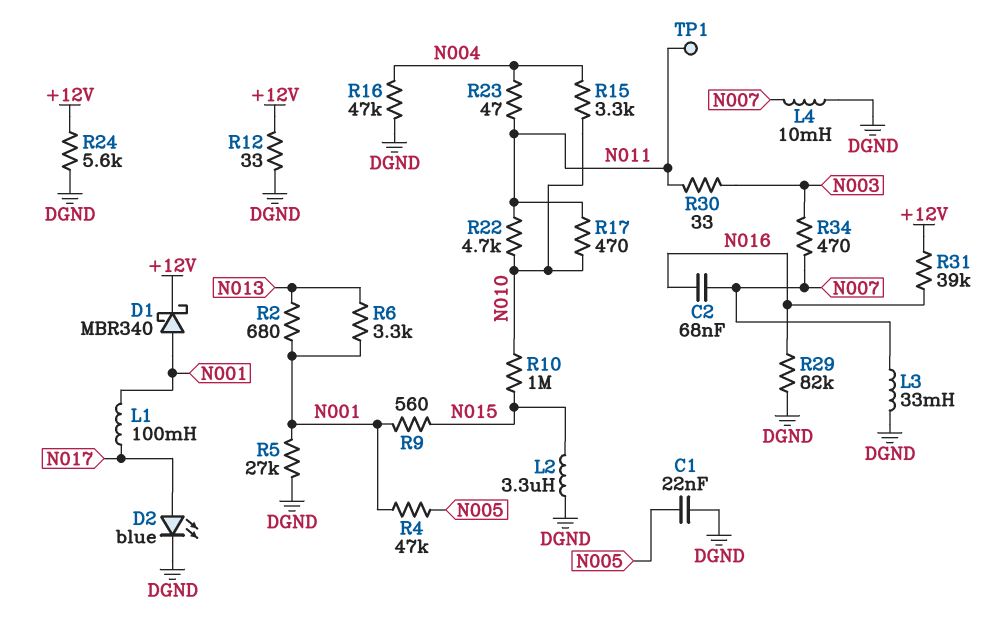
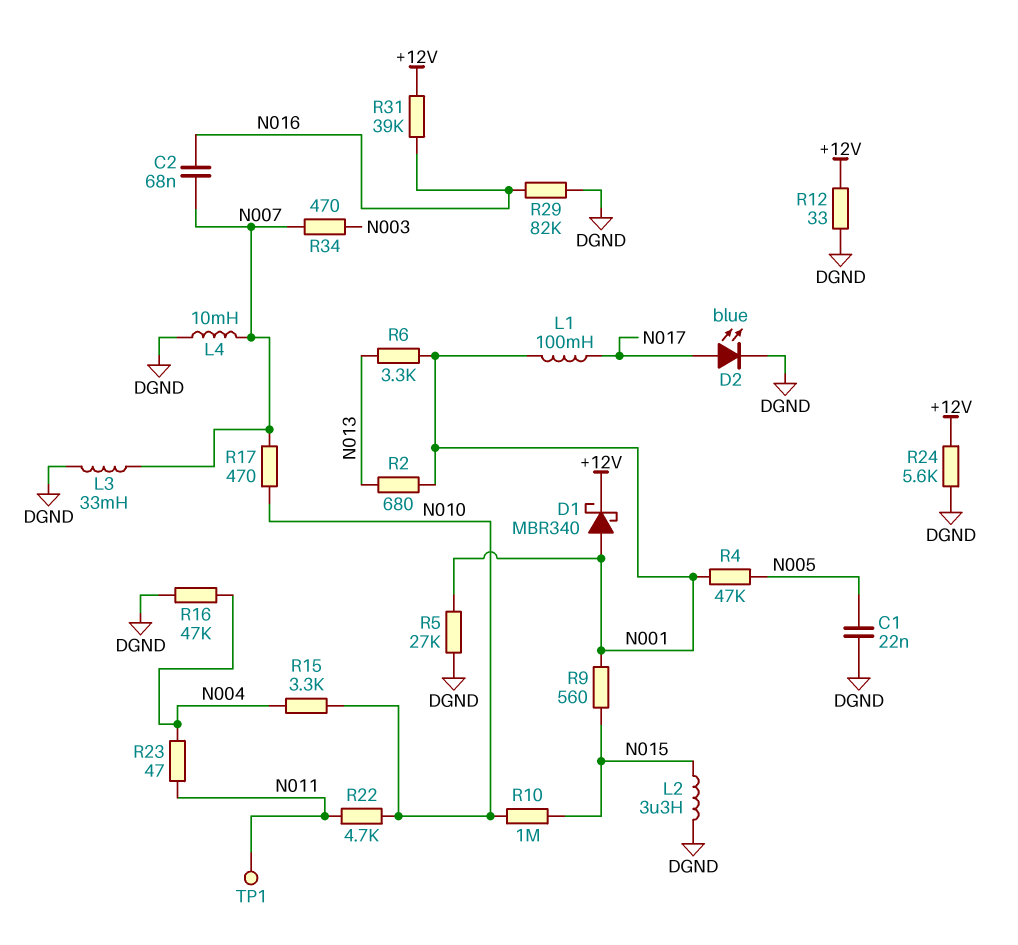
R17: 470 (N010, N011) -> 470 (N007, N010)
R30: 33 (N003, N011) -> none

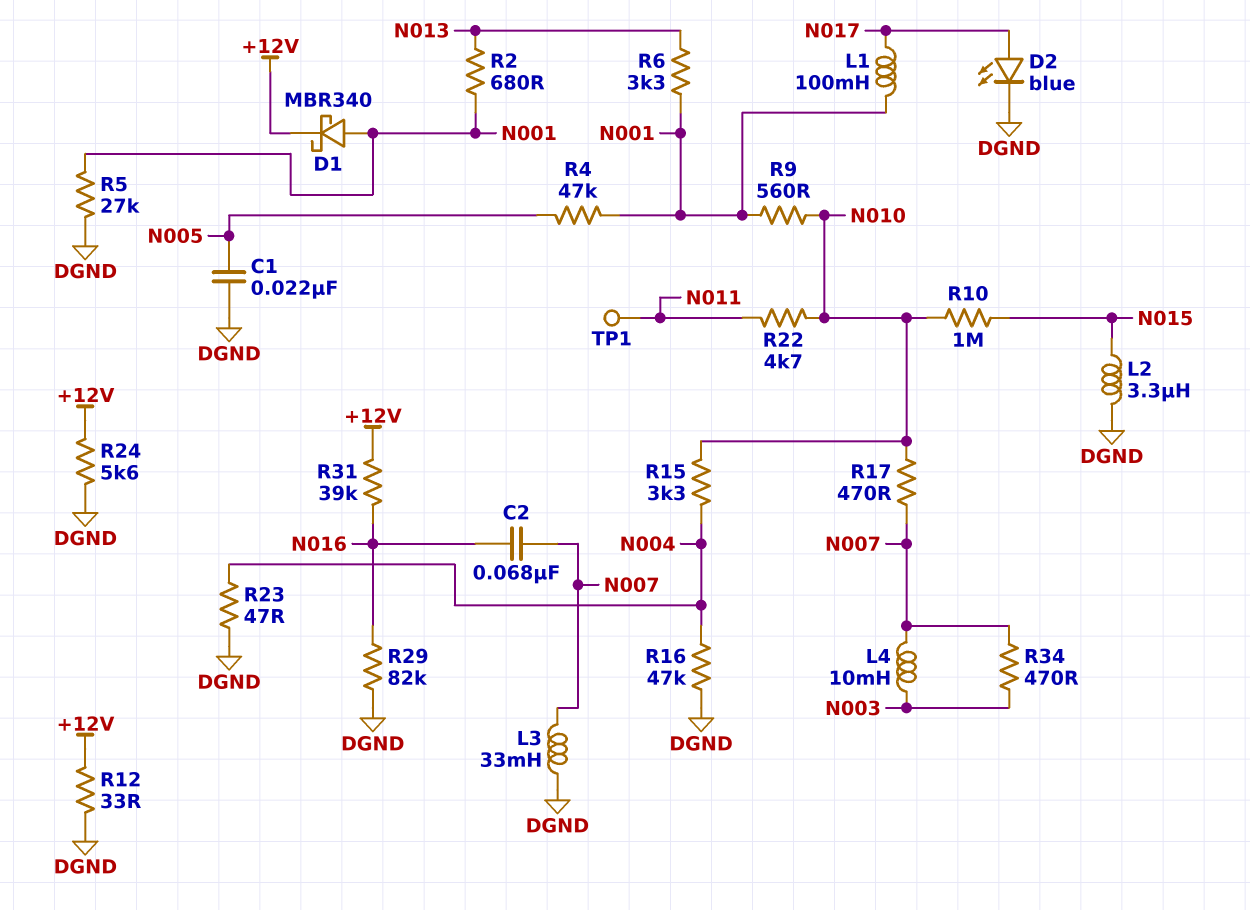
L4: 10mH (DGND, N007) -> 10mH (N003, N007)
R9: 560 (N001, N015) -> 560 (N001, N010)
R23: 47 (N004, N011) -> 47 (DGND, N004)

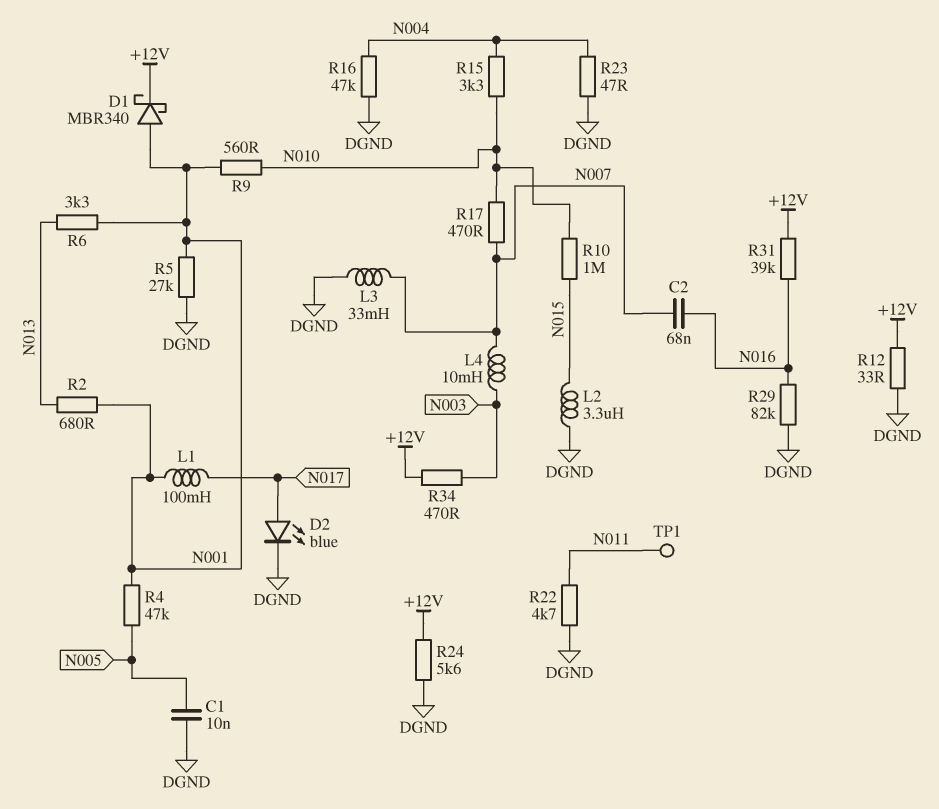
C1: 22nF (DGND, N005) -> 10nF (DGND, N005)
R22: 4.7k (N010, N011) -> 4.7k (DGND, N011)
R34: 470 (N003, N007) -> 470 (+12V, N003)

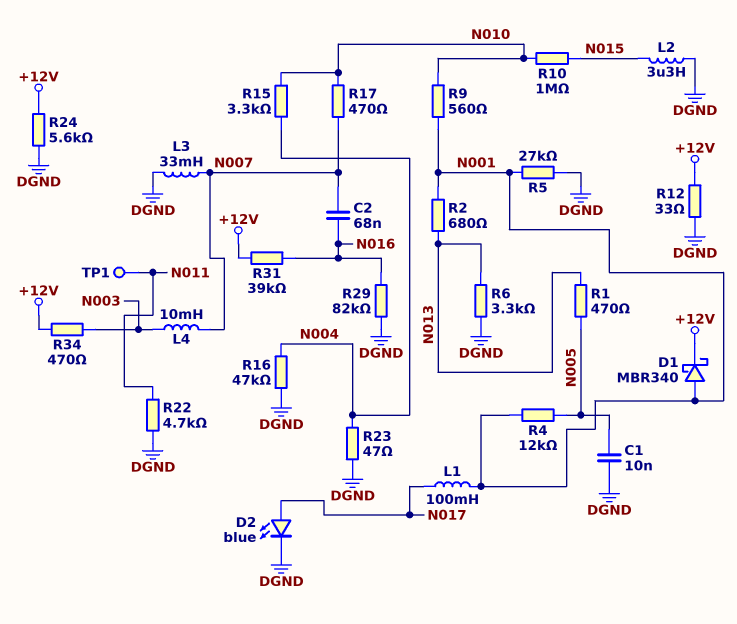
R1: none -> 470 (N005, N013)
R4: 47k (N001, N005) -> 12k (N001, N005)
R6: 3.3k (N001, N013) -> 3.3k (DGND, N013)

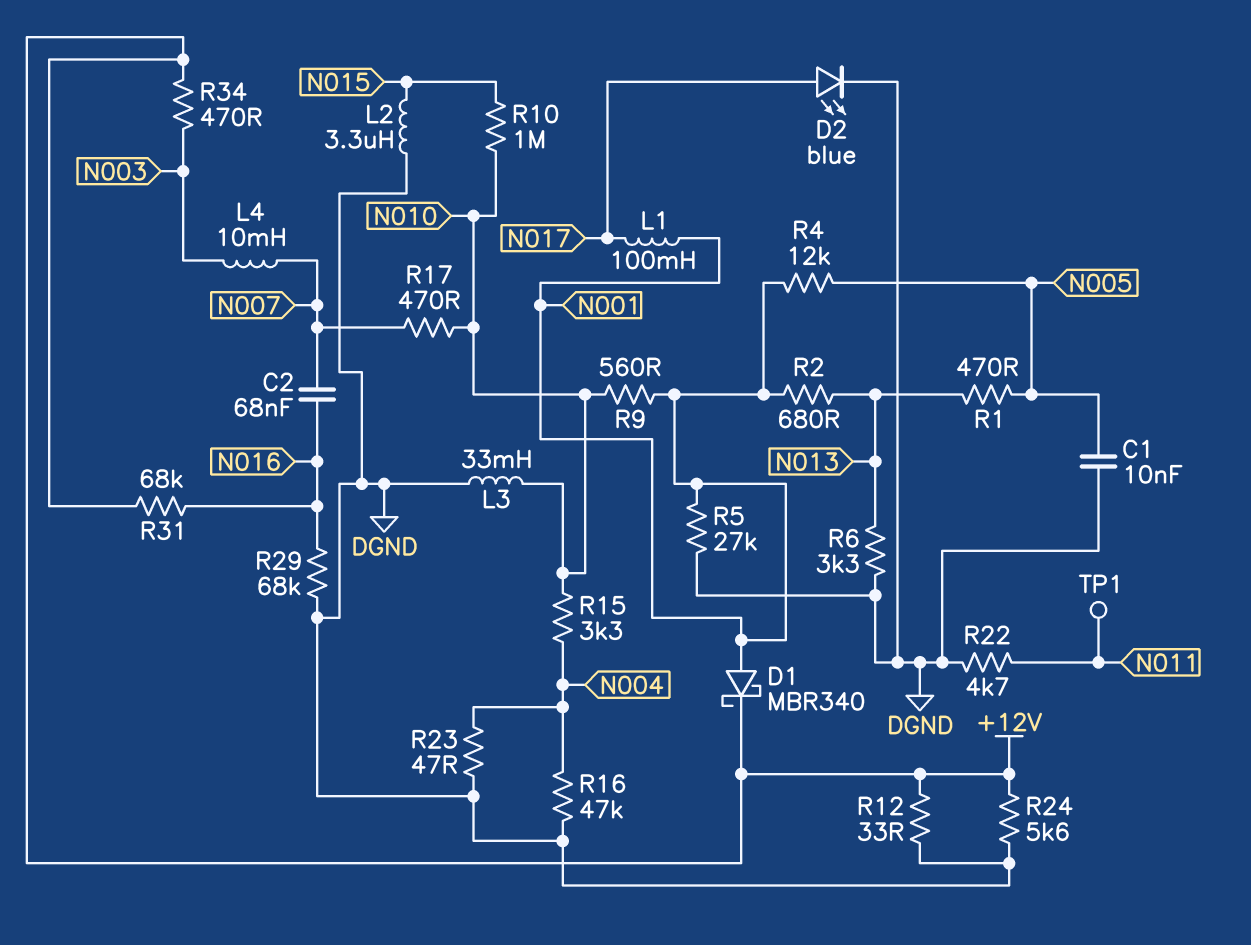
L3: 33mH (DGND, N007) -> 33mH (DGND, N010)
R29: 82k (DGND, N016) -> 68k (DGND, N016)
R31: 39k (+12V, N016) -> 68k (+12V, N016)

